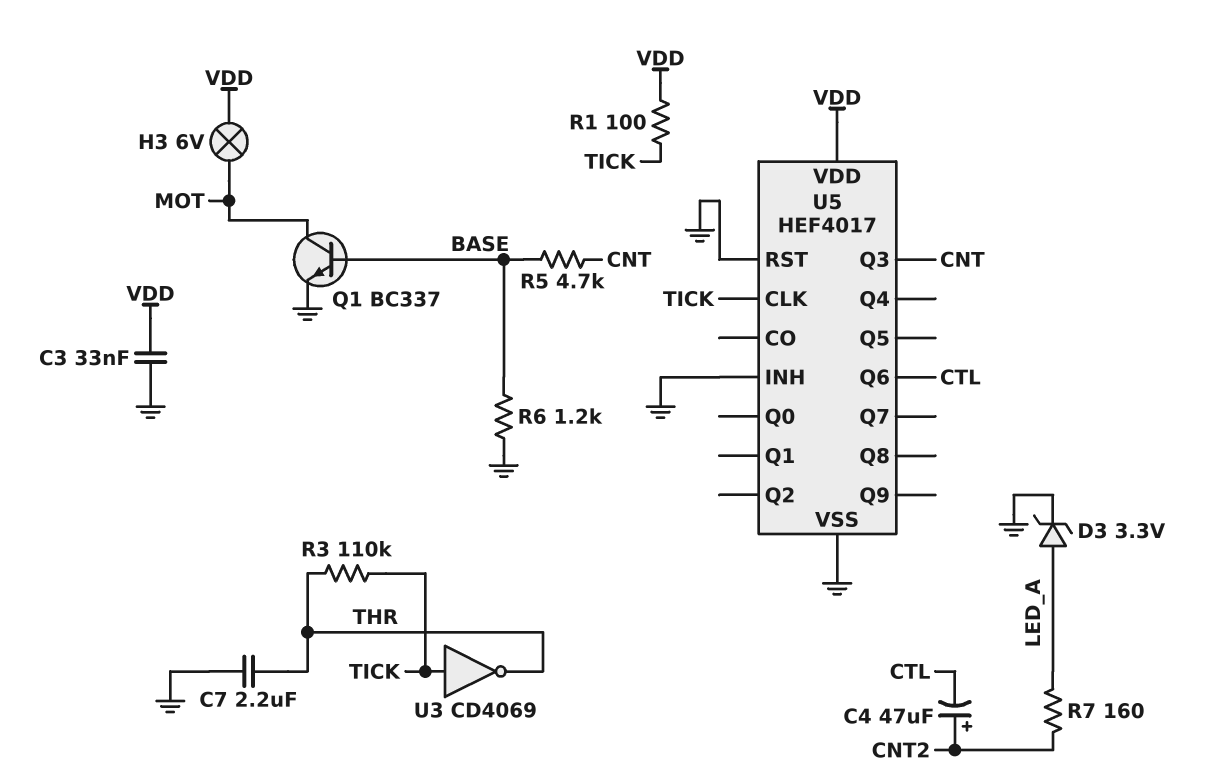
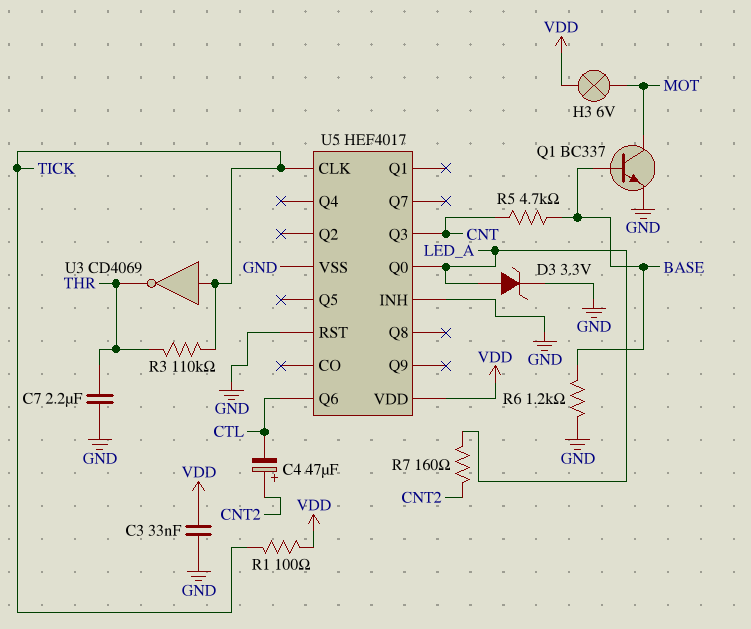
U5 pin Q0: none -> LED_A

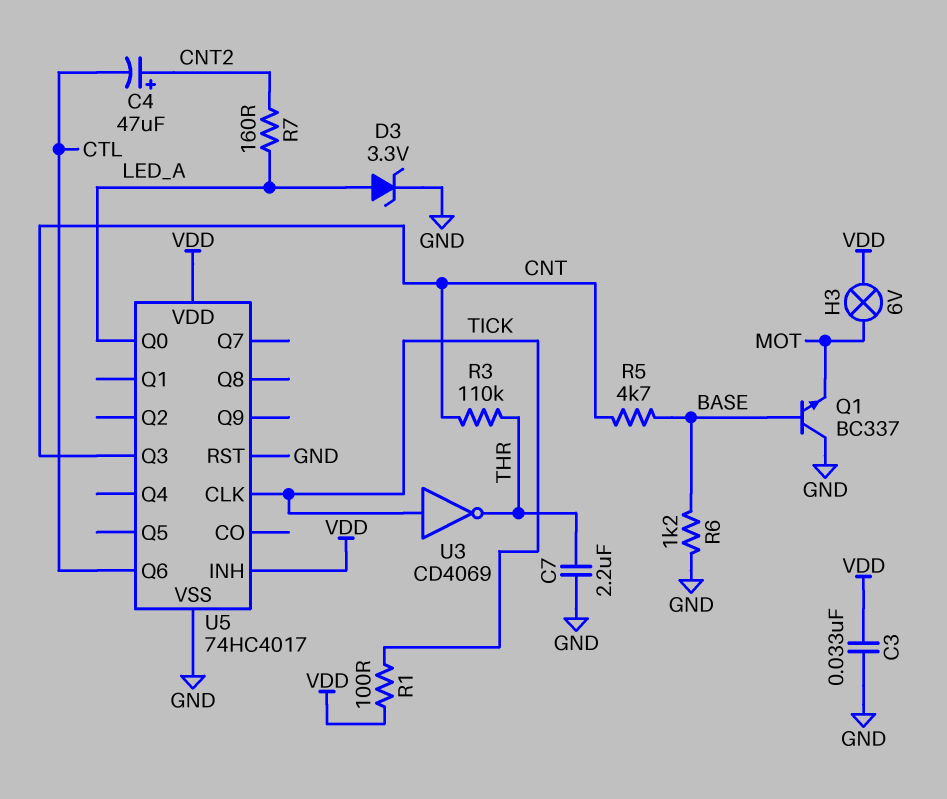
Q1: NPN BC337 (B BASE, C MOT, E GND) -> NPN BC337 (B BASE, C GND, E MOT)
R3: 110k (THR, TICK) -> 110k (CNT, THR)
U5: HEF4017 -> 74HC4017
U5 pin INH: GND -> VDD

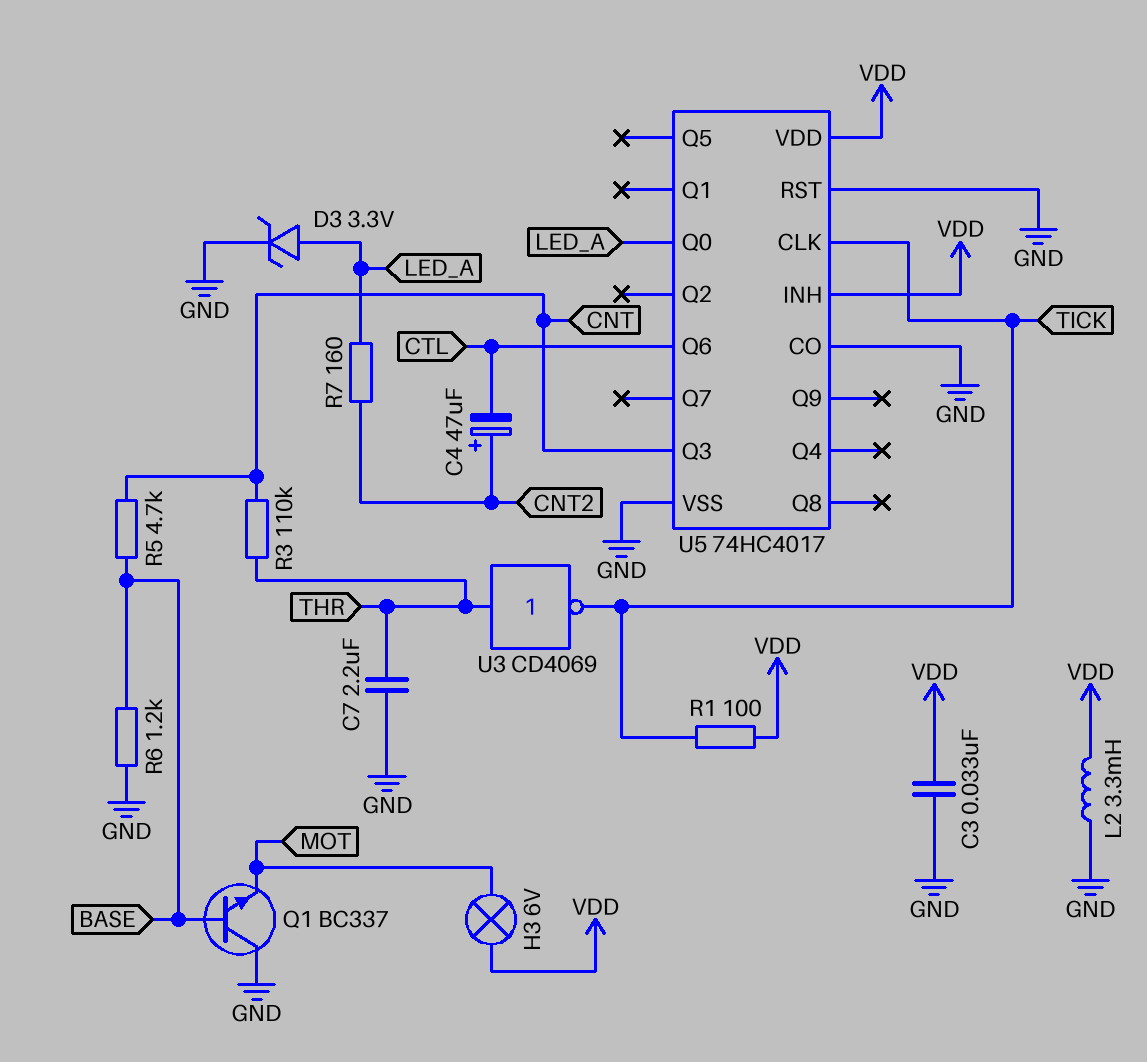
L2: none -> 3.3mH (GND, VDD)
U3: NOT CD4069 (in TICK, out THR) -> NOT CD4069 (in THR, out TICK)
U5 pin CO: none -> GND

